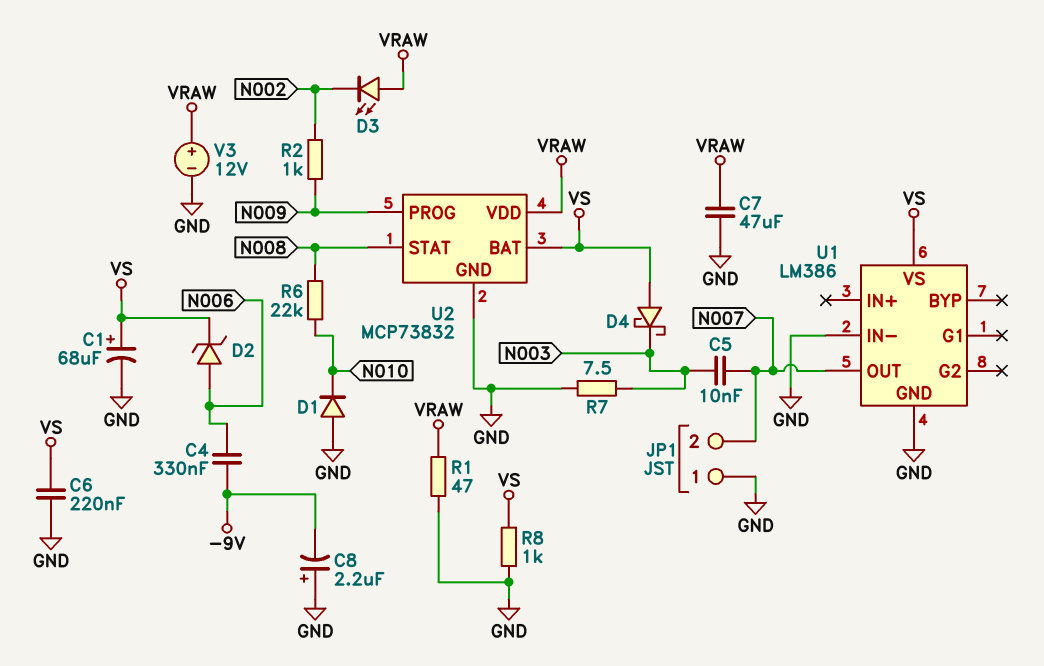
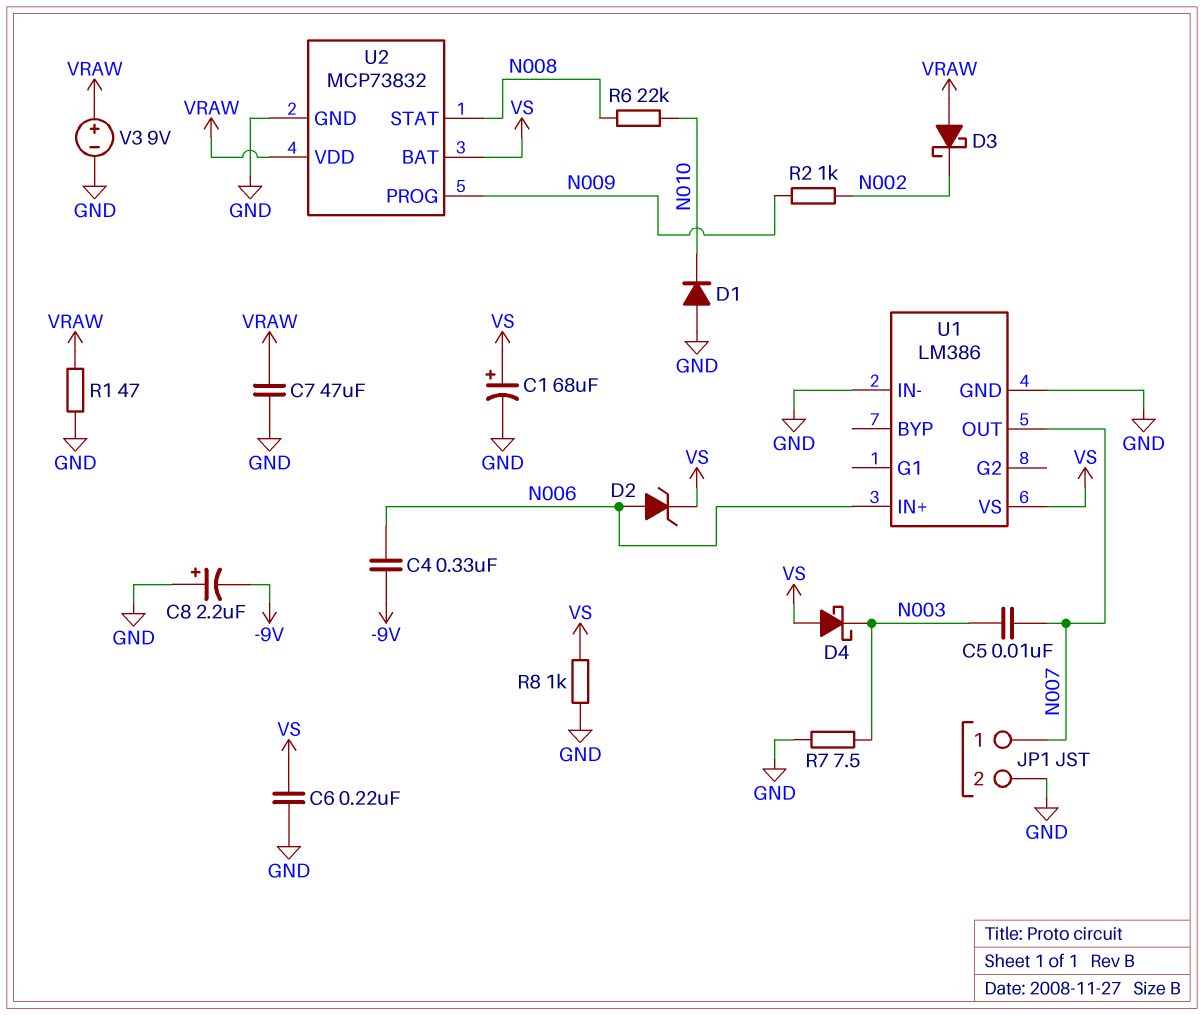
D3: LED (A VRAW, K N002) -> schottky (A VRAW, K N002)
JP1 pin 1: GND -> N007
JP1 pin 2: N007 -> GND
U1 pin IN+: none -> N006
V3: 12V (plus VRAW, minus GND) -> 9V (plus VRAW, minus GND)

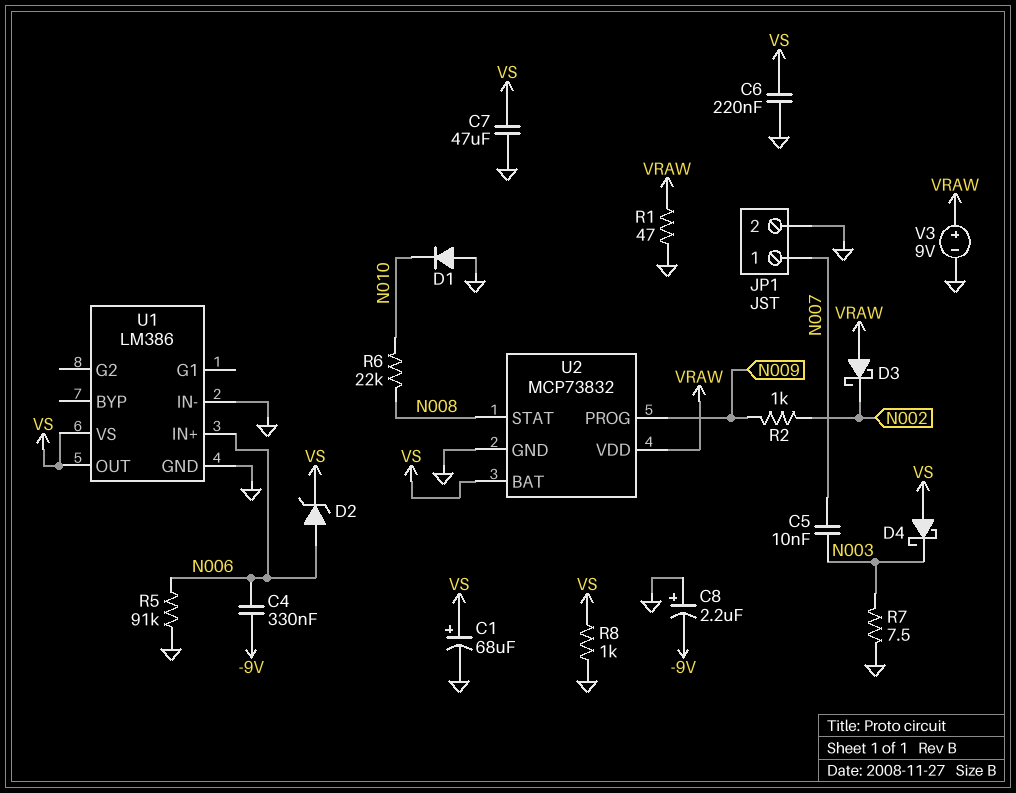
C7: 47uF (GND, VRAW) -> 47uF (GND, VS)
R5: none -> 91k (GND, N006)
U1 pin OUT: N007 -> VS

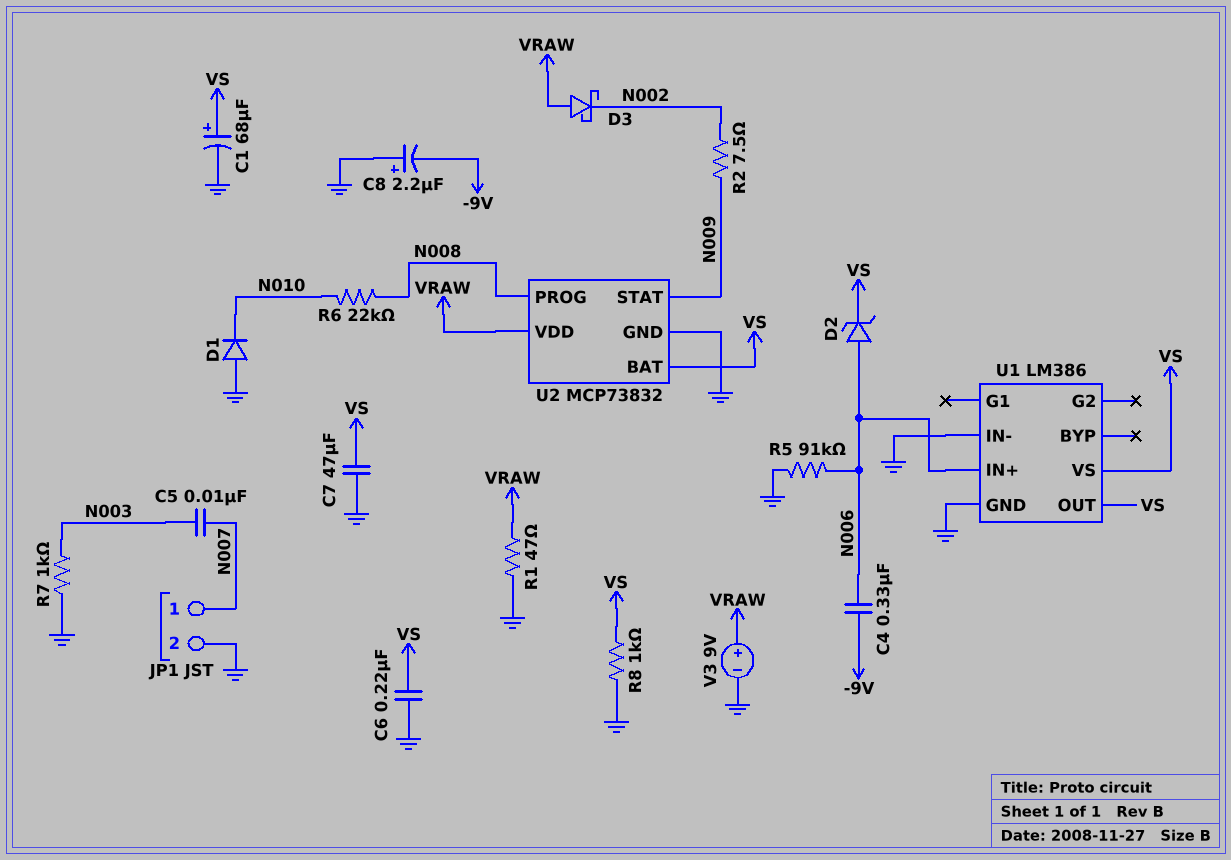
D4: schottky (A VS, K N003) -> none
R2: 1k (N002, N009) -> 7.5 (N002, N009)
R7: 7.5 (GND, N003) -> 1k (GND, N003)
U2 pin PROG: N009 -> N008
U2 pin STAT: N008 -> N009

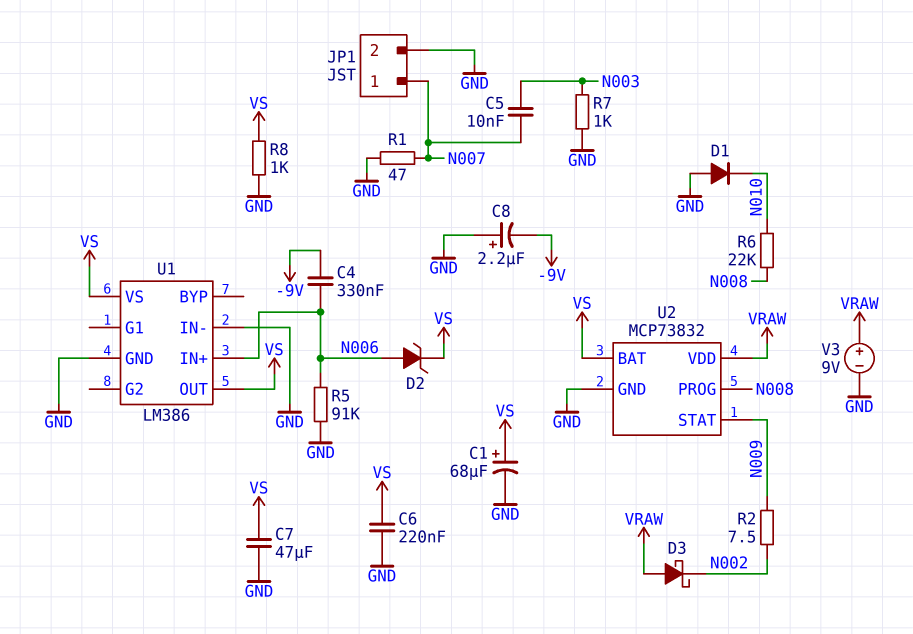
R1: 47 (GND, VRAW) -> 47 (GND, N007)

